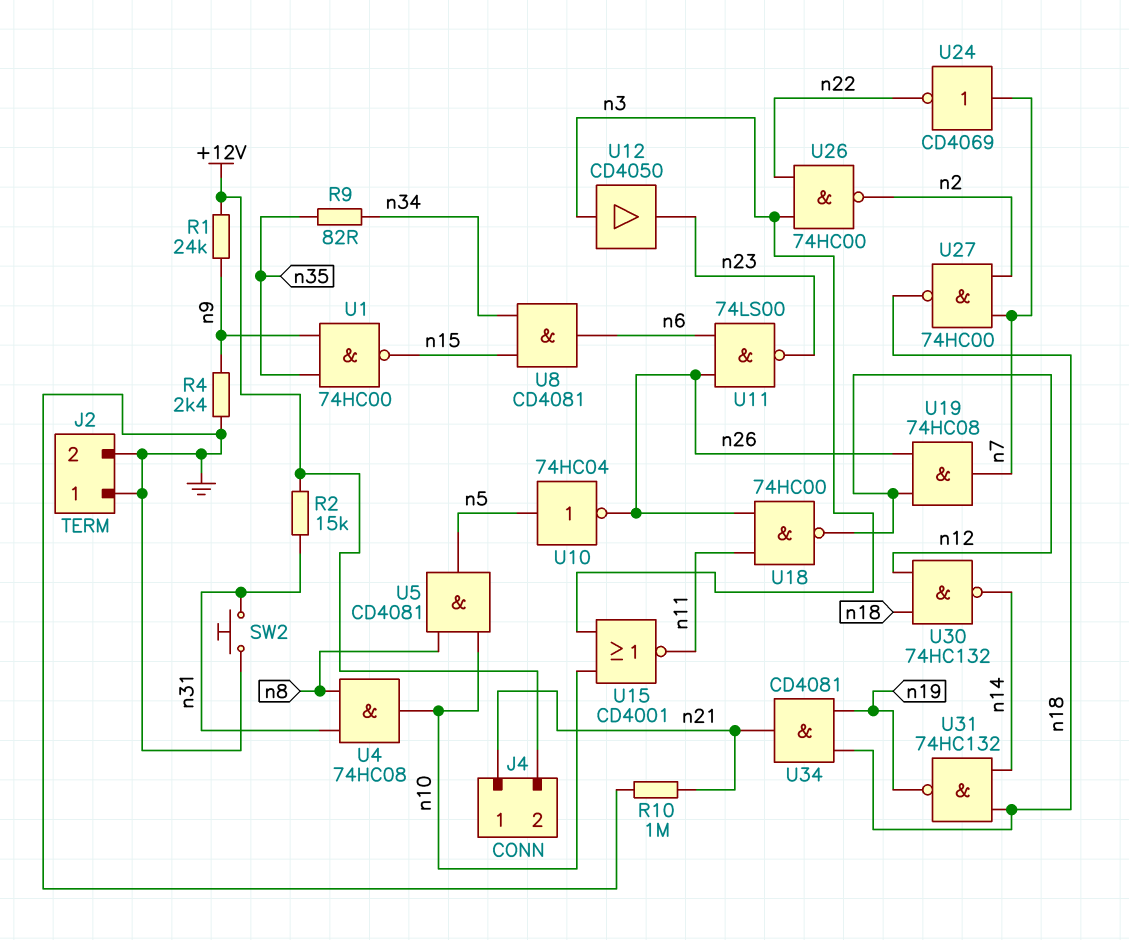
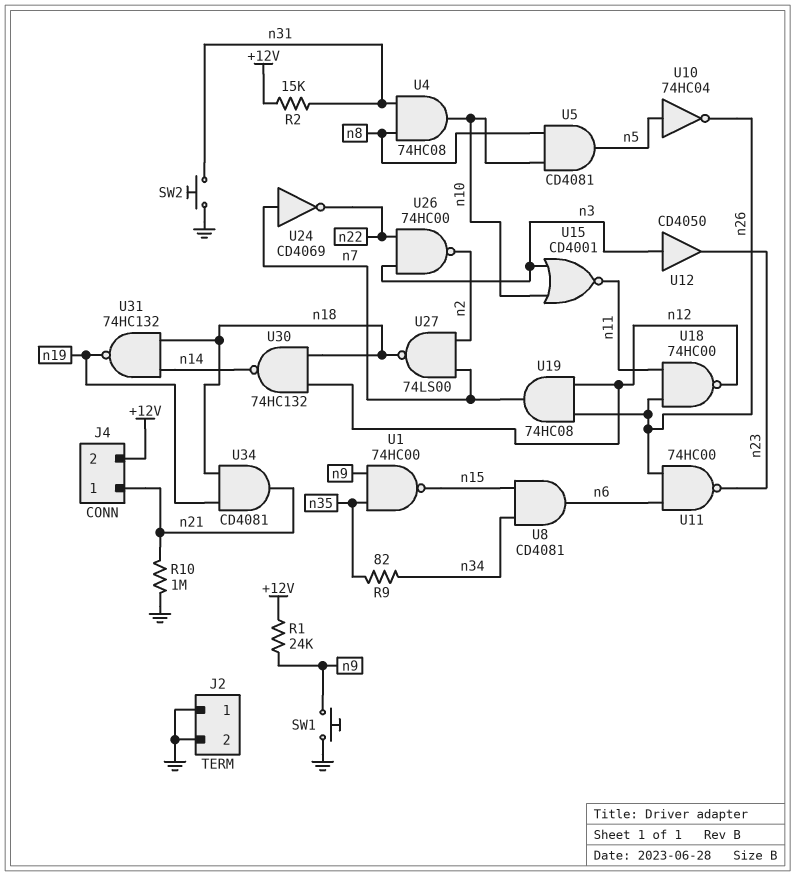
R4: 2.4k (GND, n9) -> none
SW1: none -> button (GND, n9)
U11: NAND 74LS00 (in n6, in n26, out n23) -> NAND 74HC00 (in n6, in n26, out n23)
U27: NAND 74HC00 (in n2, in n7, out n18) -> NAND 74LS00 (in n2, in n7, out n18)

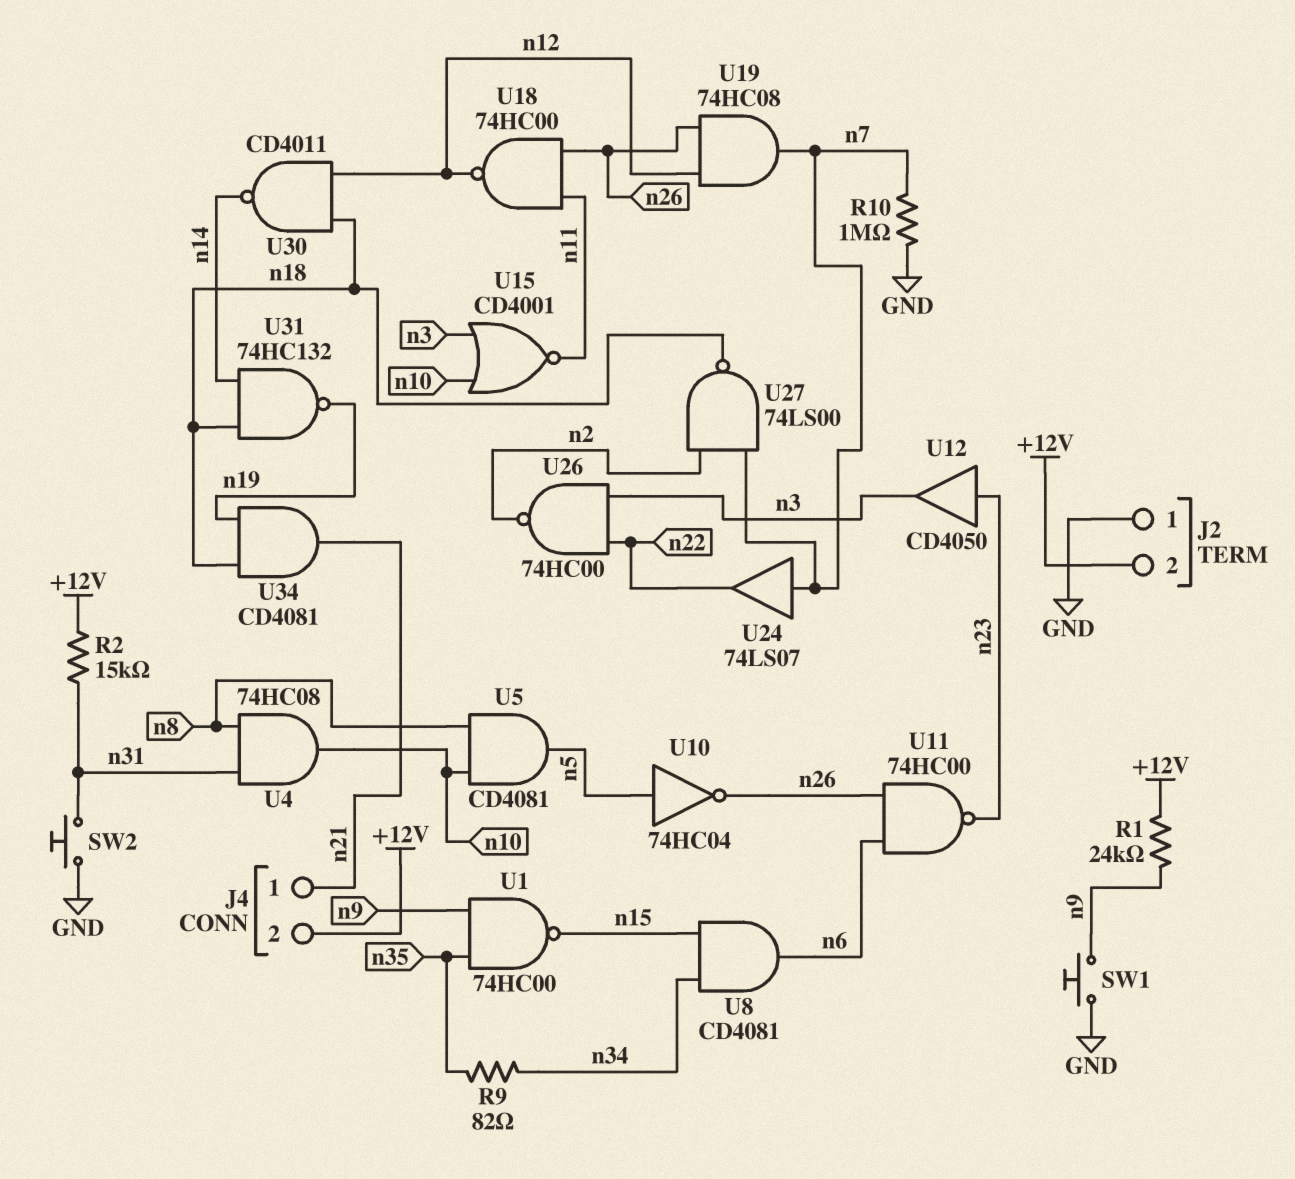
J2 pin 2: GND -> +12V
R10: 1M (GND, n21) -> 1M (GND, n7)
U12: buffer CD4050 (in n3, out n23) -> buffer CD4050 (in n23, out n3)
U24: NOT CD4069 (in n7, out n22) -> buffer 74LS07 (in n7, out n22)
U30: NAND 74HC132 (in n12, in n18, out n14) -> NAND CD4011 (in n12, in n18, out n14)

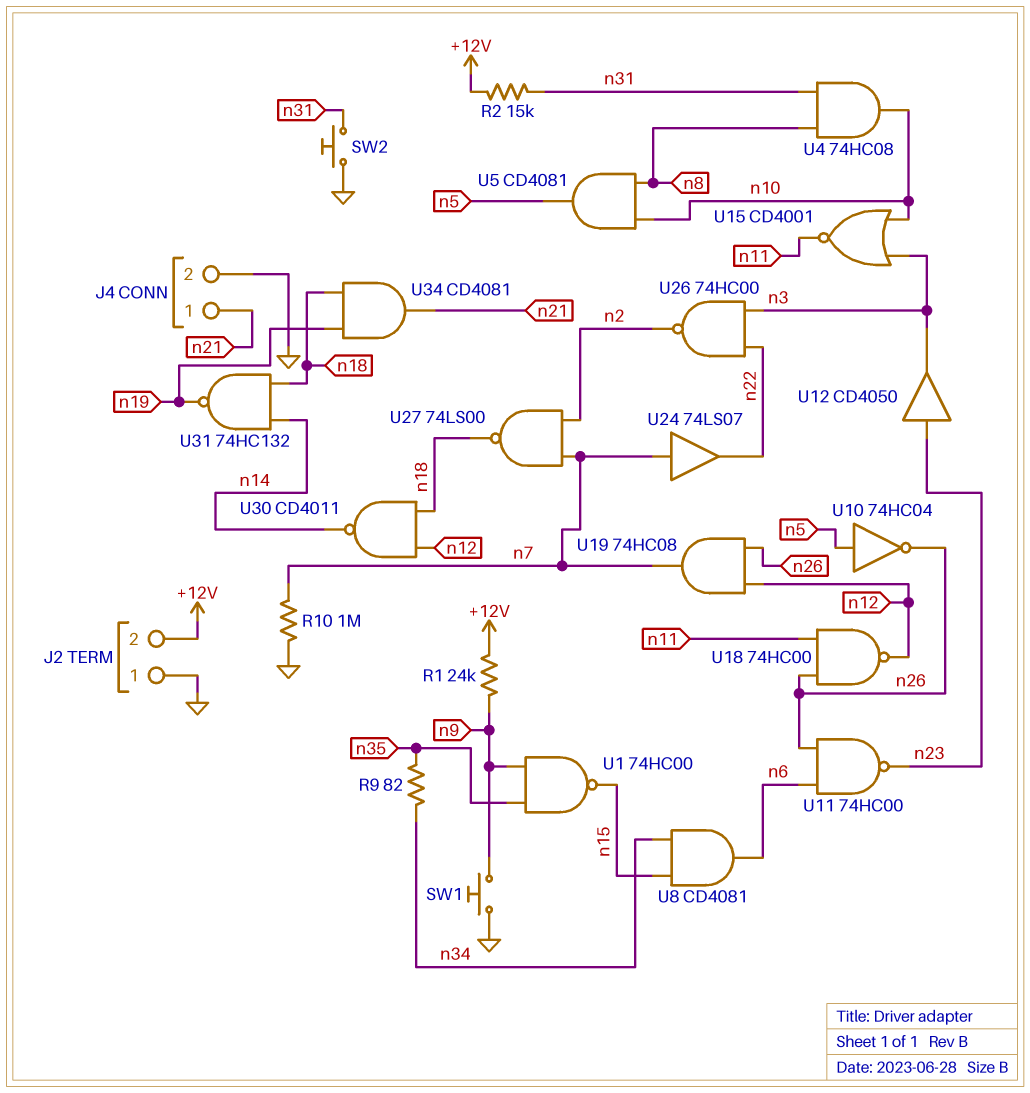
J4 pin 2: +12V -> GND

